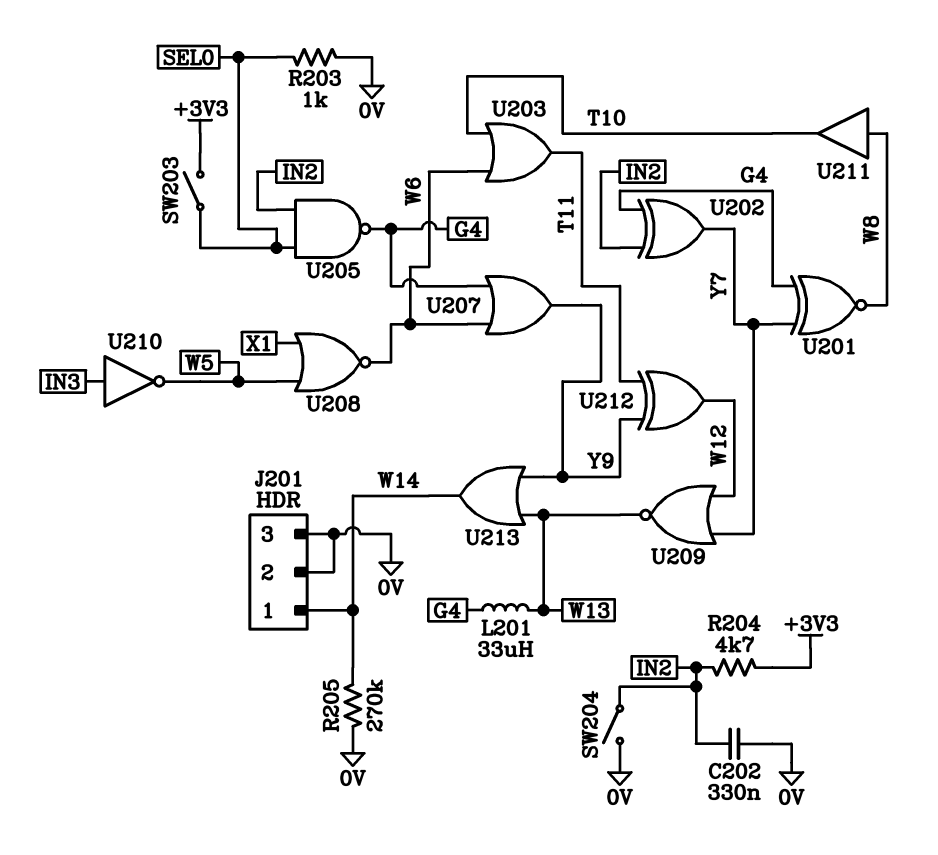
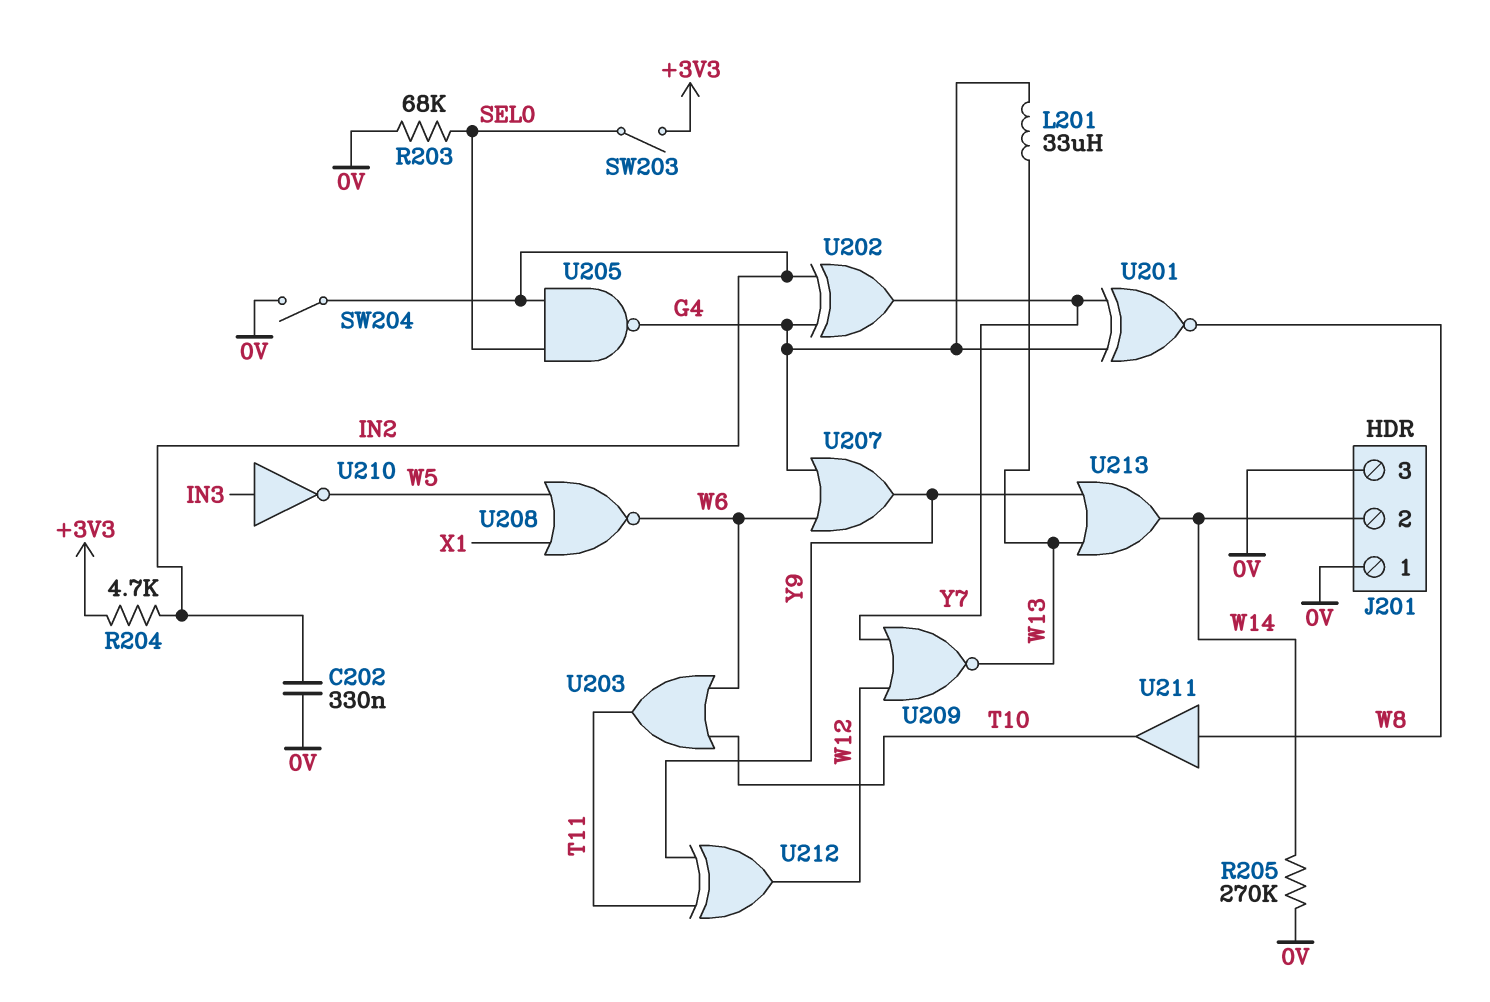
J201 pin 1: W14 -> 0V
J201 pin 2: 0V -> W14
R203: 1k (0V, SEL0) -> 68k (0V, SEL0)

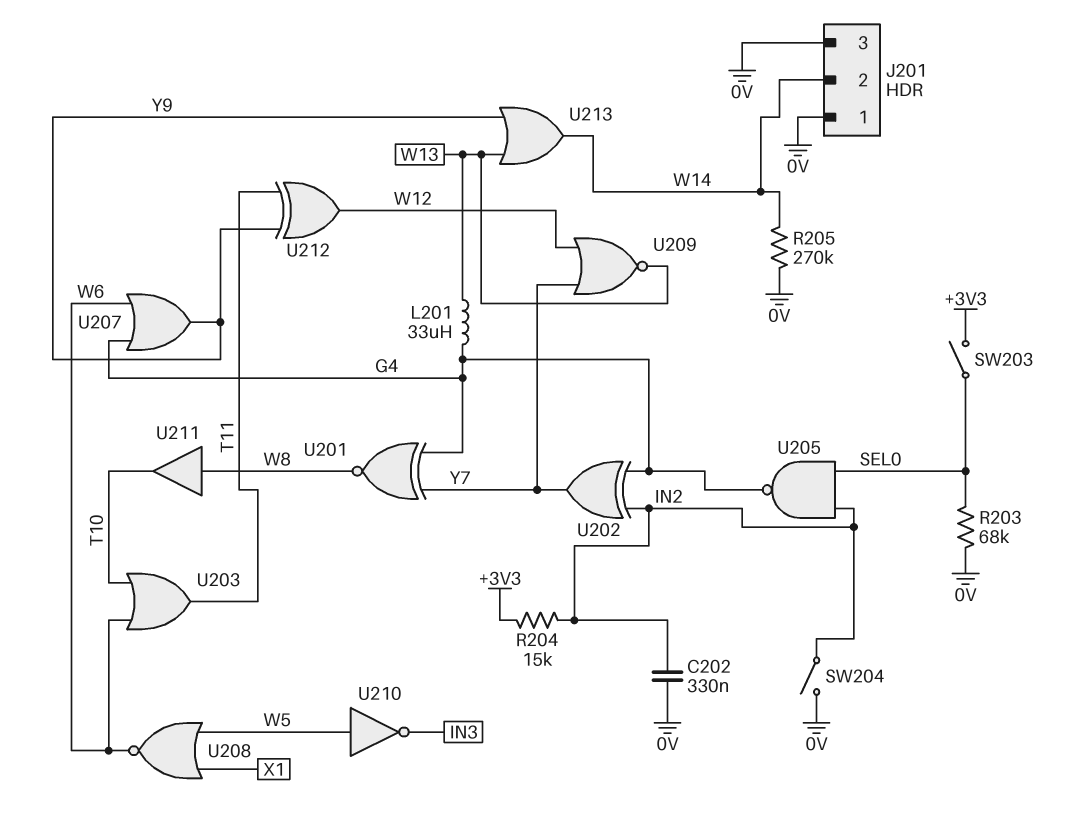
R204: 4.7k (+3V3, IN2) -> 15k (+3V3, IN2)
U210: NOT (in IN3, out W5) -> NOT (in W5, out IN3)

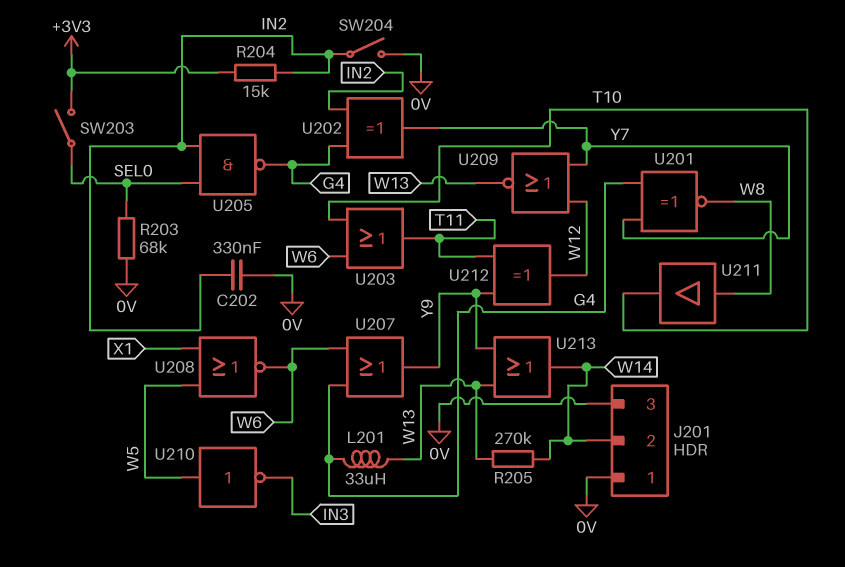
R205: 270k (0V, W14) -> 270k (W13, W14)

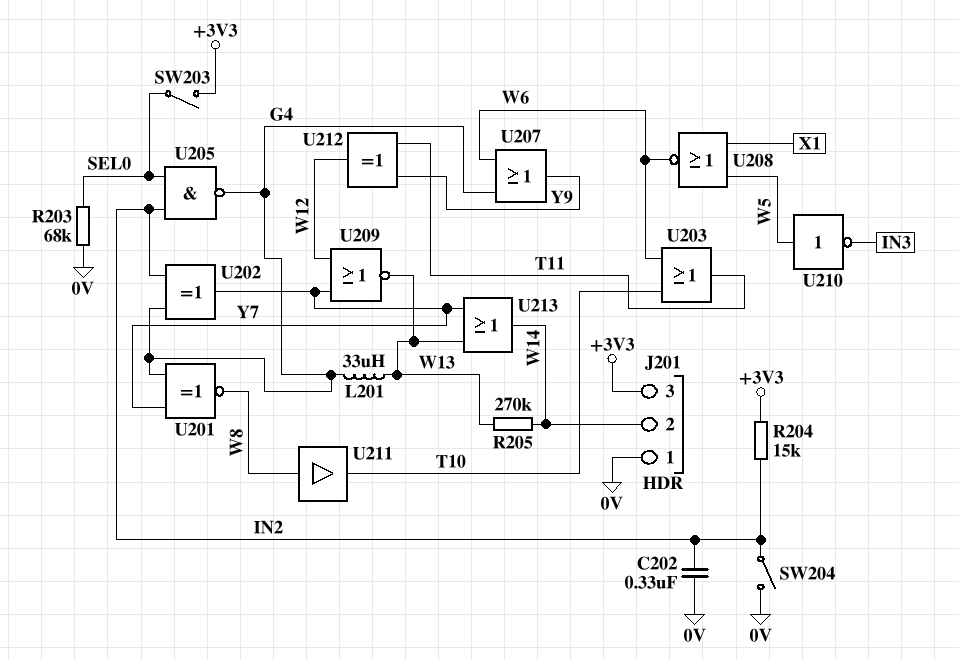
J201 pin 3: 0V -> +3V3
U213: OR (in W13, in Y9, out W14) -> OR (in W13, in Y7, out W14)

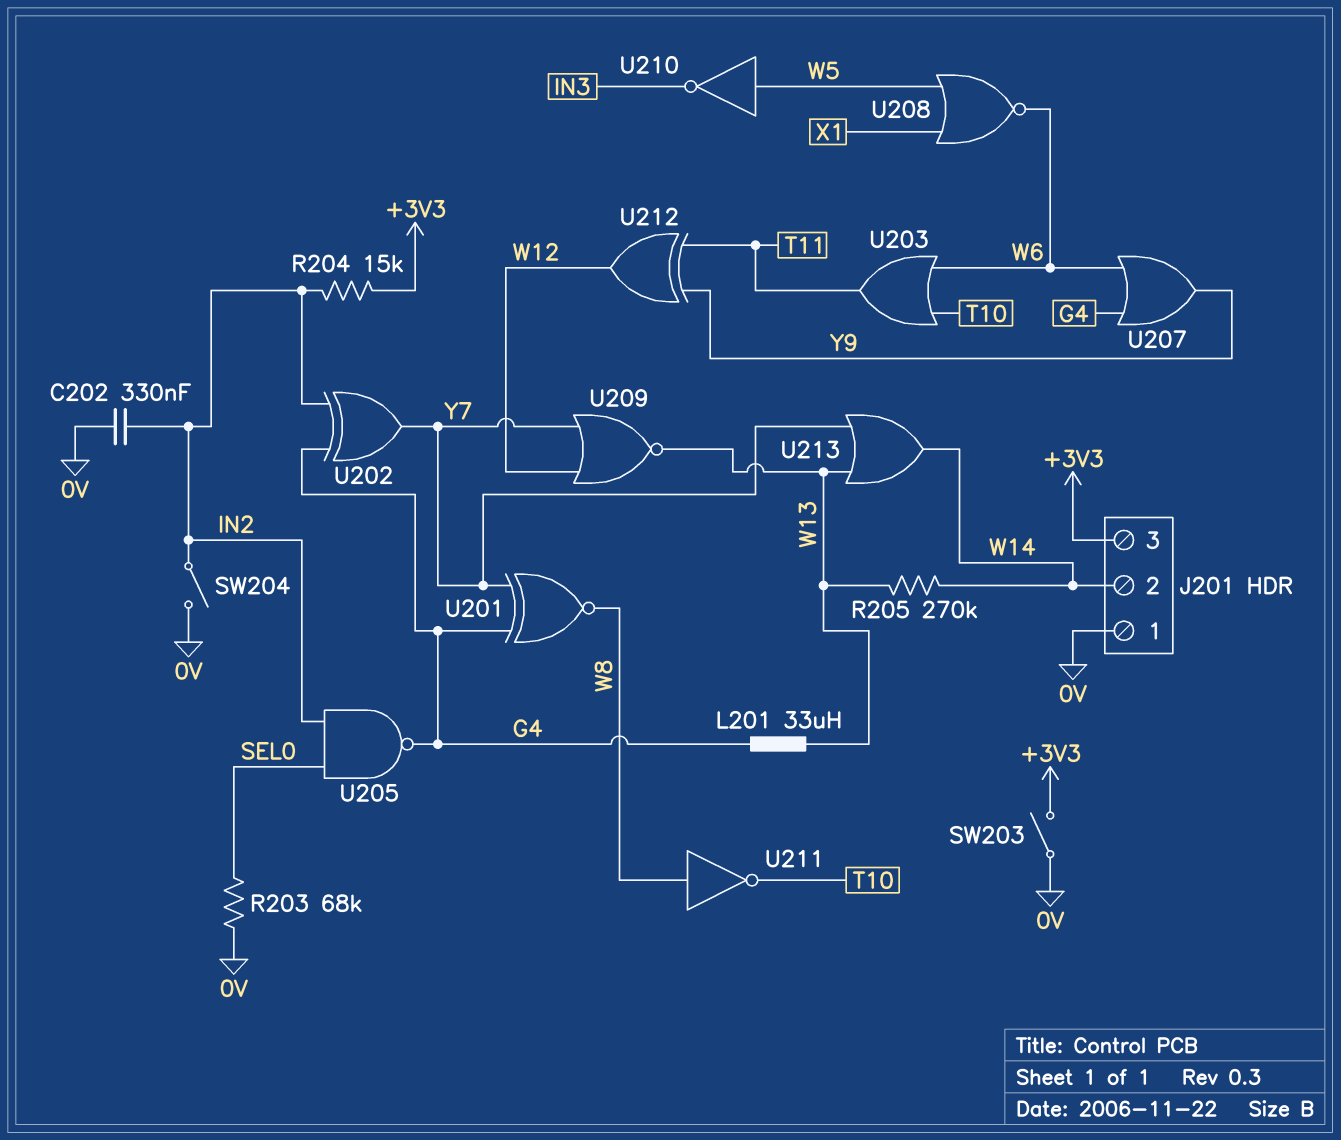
SW203: switch (+3V3, SEL0) -> switch (+3V3, 0V)
U211: buffer (in W8, out T10) -> NOT (in W8, out T10)

